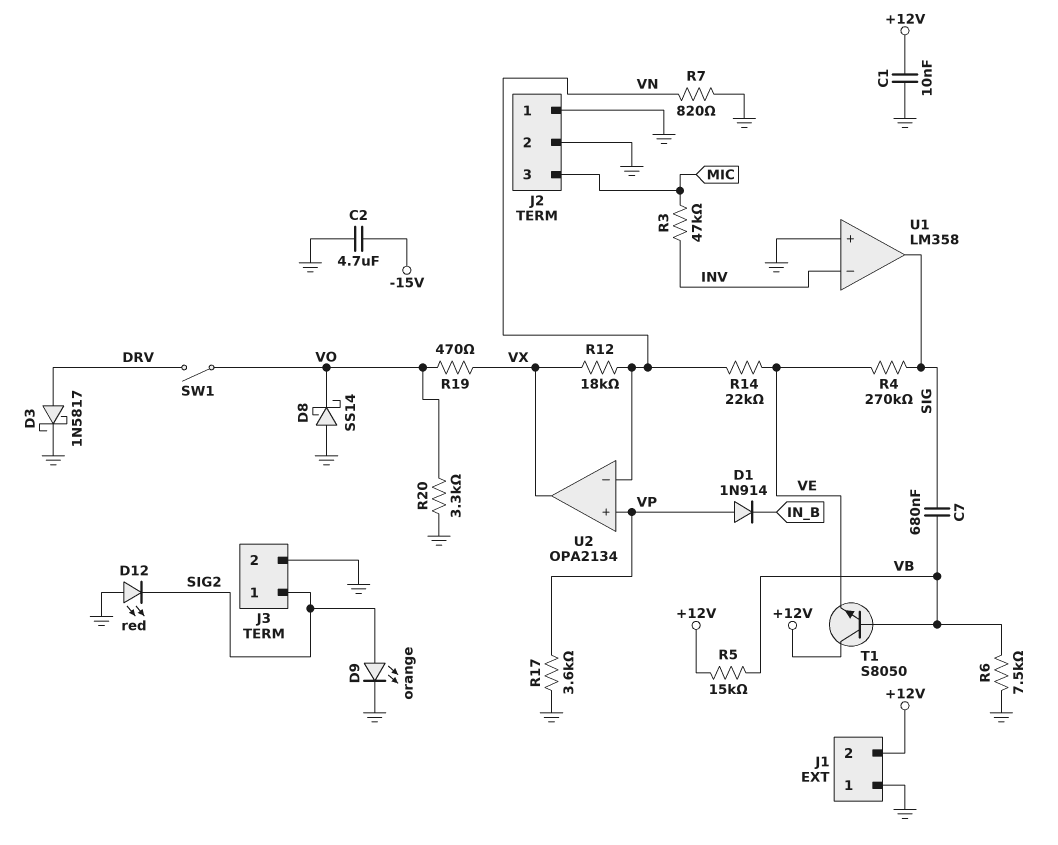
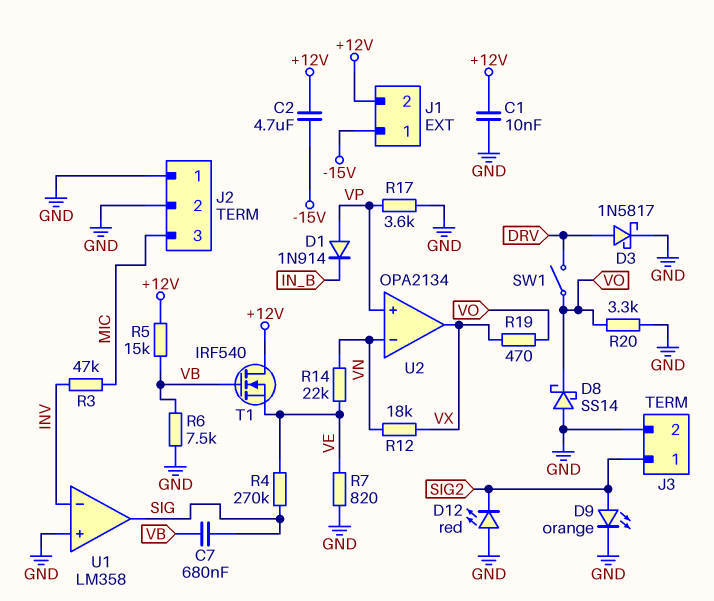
C2: 4.7uF (-15V, GND) -> 4.7uF (+12V, -15V)
J1 pin 1: GND -> -15V
R7: 820 (GND, VN) -> 820 (GND, VE)
T1: NPN S8050 (B VB, C +12V, E VE) -> NMOS IRF540 (G VB, D +12V, S VE)

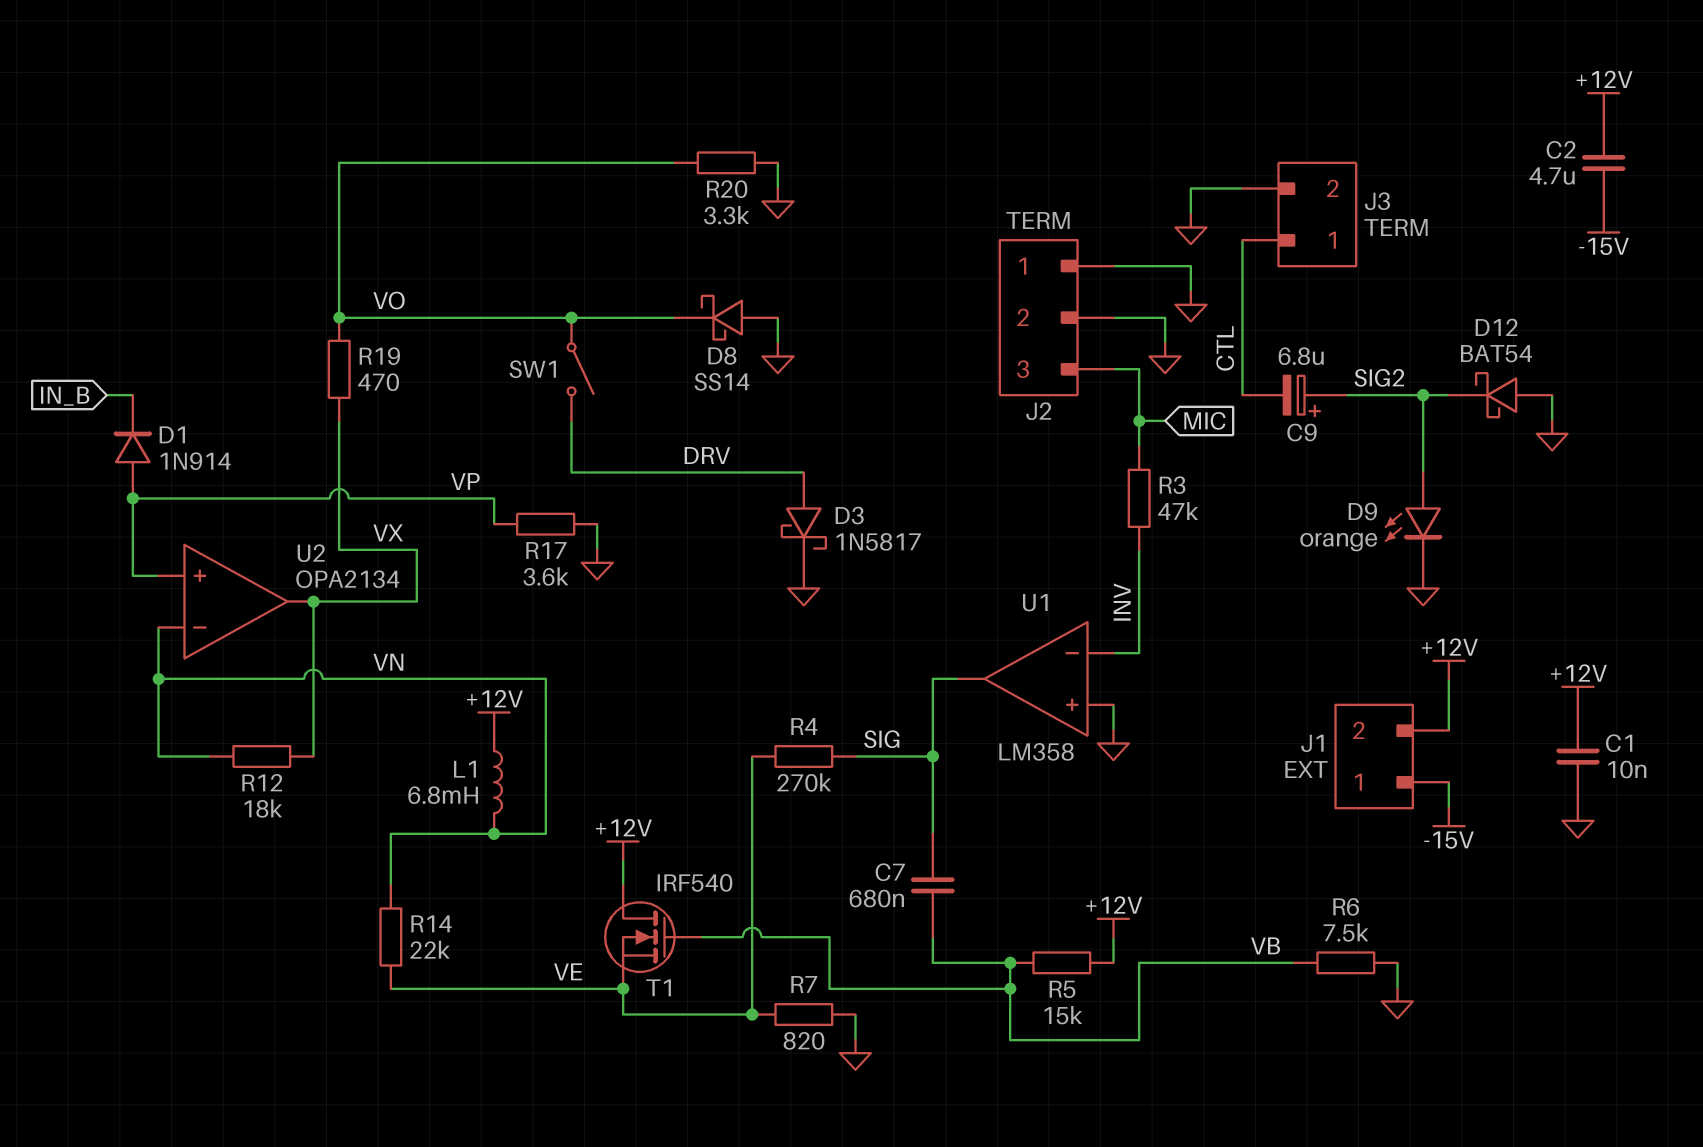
C9: none -> 6.8uF (plus SIG2, minus CTL)
D12: LED red (A GND, K SIG2) -> schottky BAT54 (A GND, K SIG2)
J3 pin 1: SIG2 -> CTL
L1: none -> 6.8mH (+12V, VN)

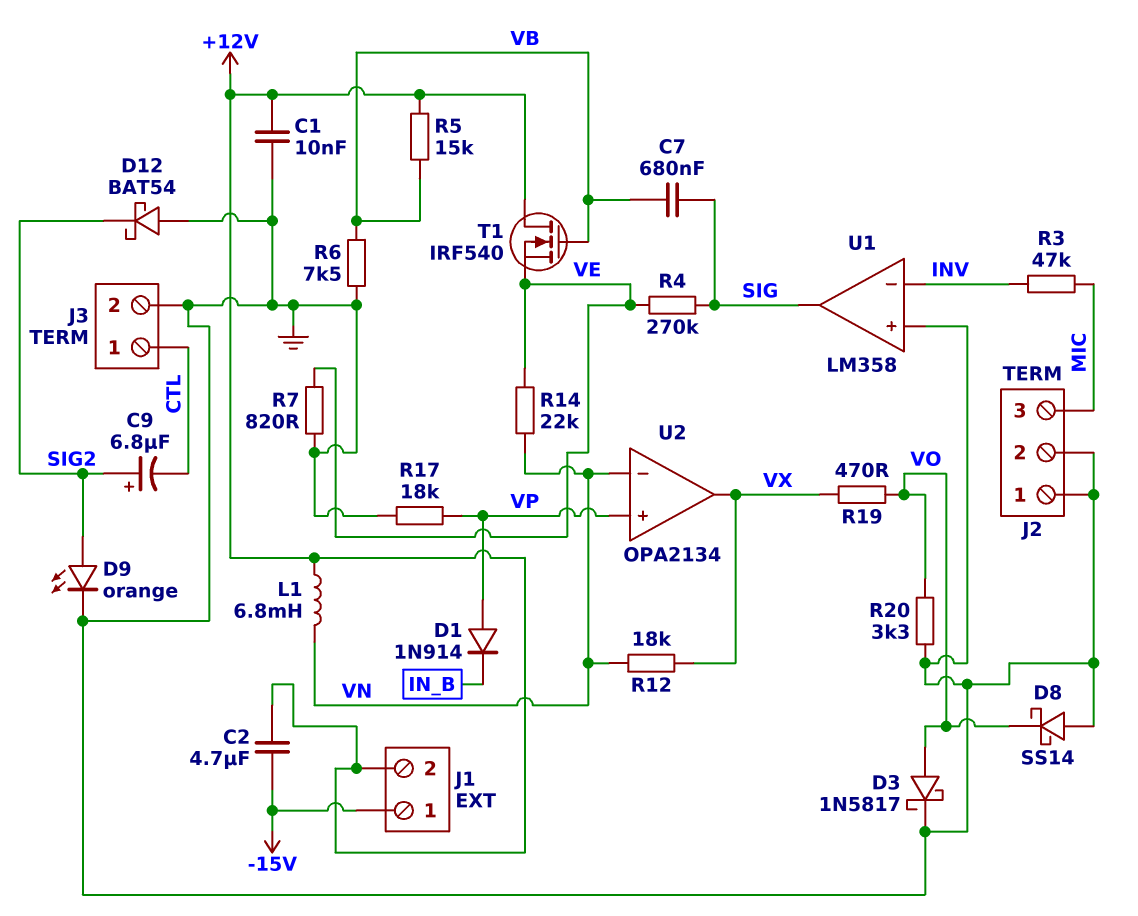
D3: schottky 1N5817 (A DRV, K GND) -> schottky 1N5817 (A VO, K GND)
R17: 3.6k (GND, VP) -> 18k (GND, VP)
SW1: switch (DRV, VO) -> none

